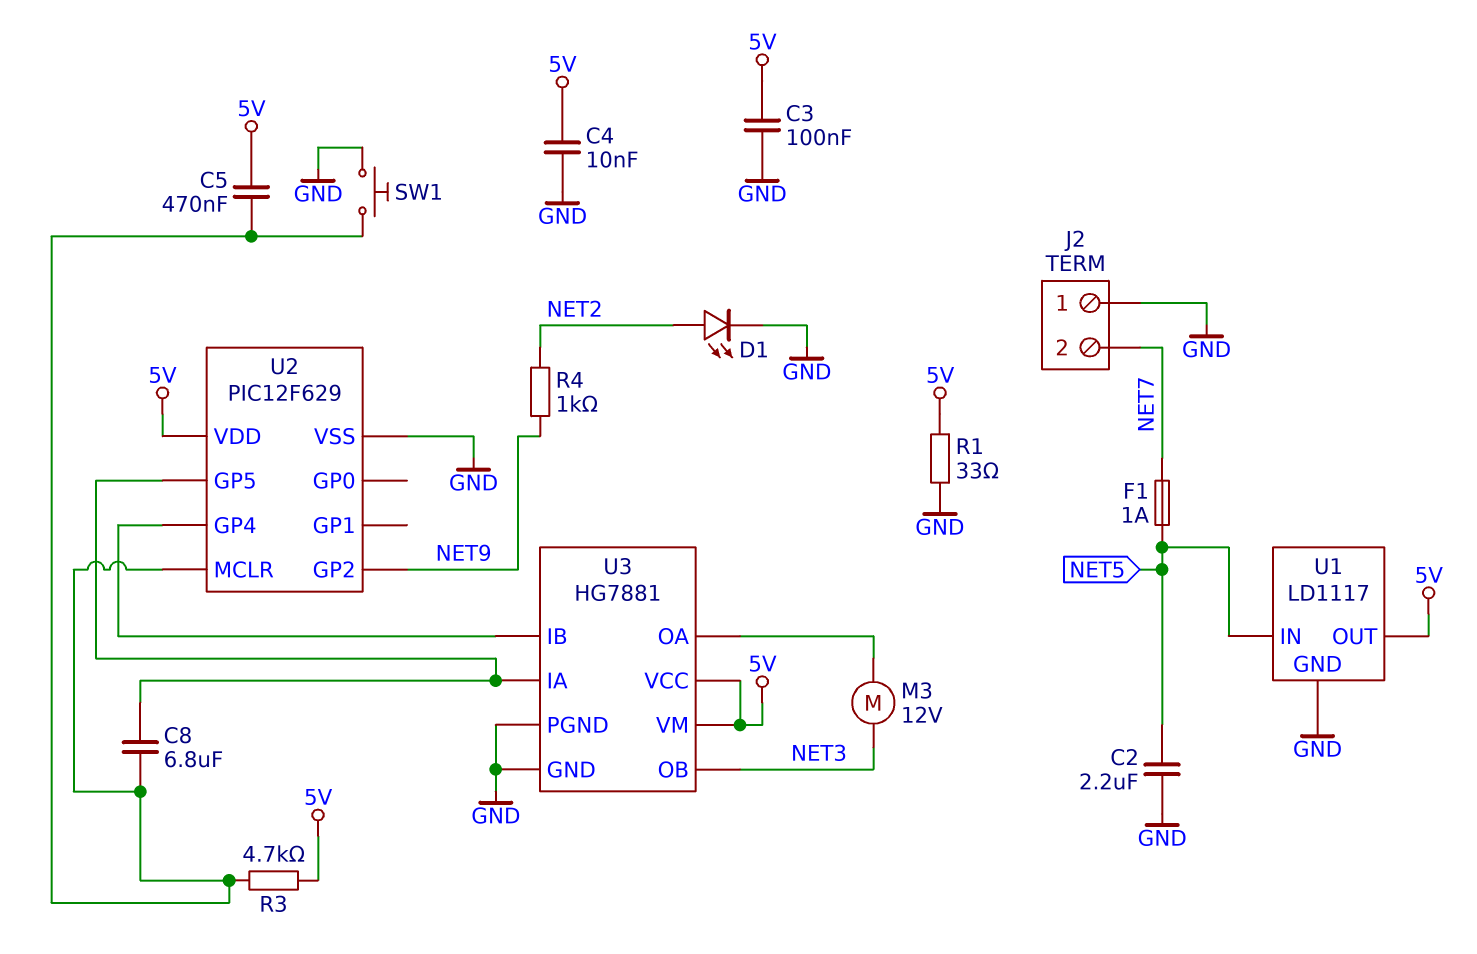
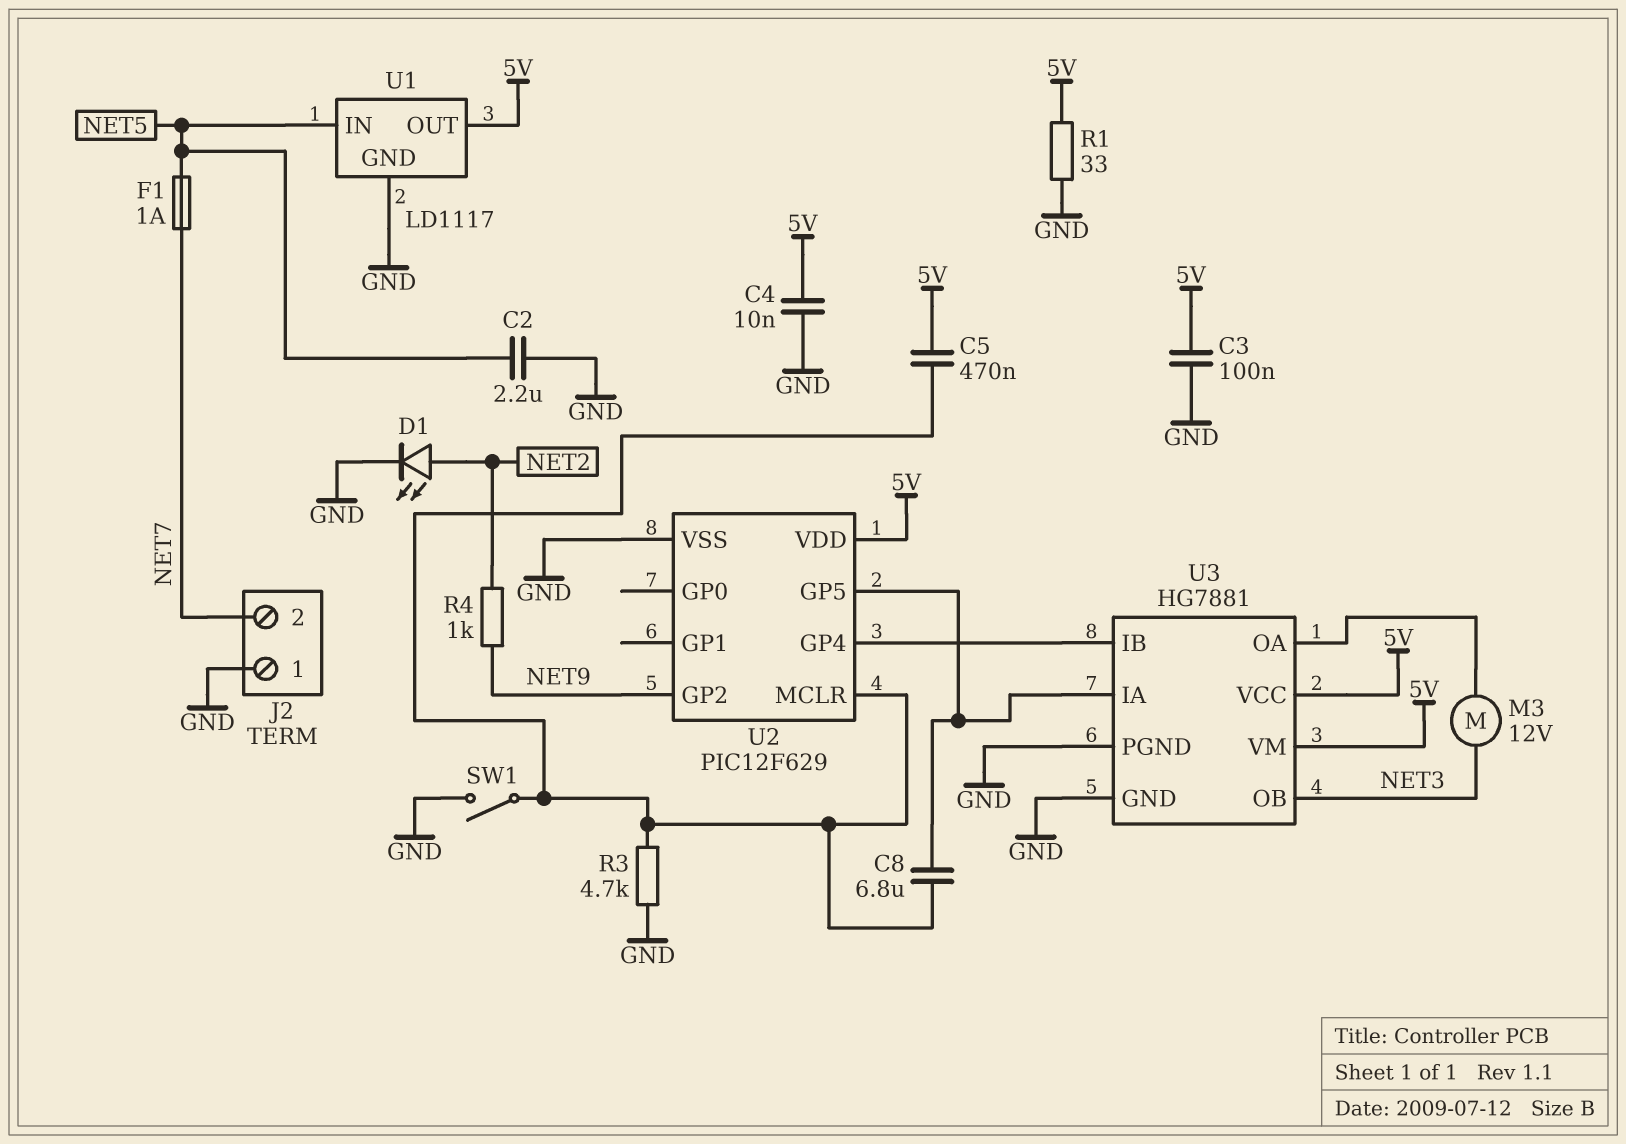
R3: 4.7k (5V, U2/MCLR) -> 4.7k (GND, U2/MCLR)
SW1: button (GND, U2/MCLR) -> switch (GND, U2/MCLR)

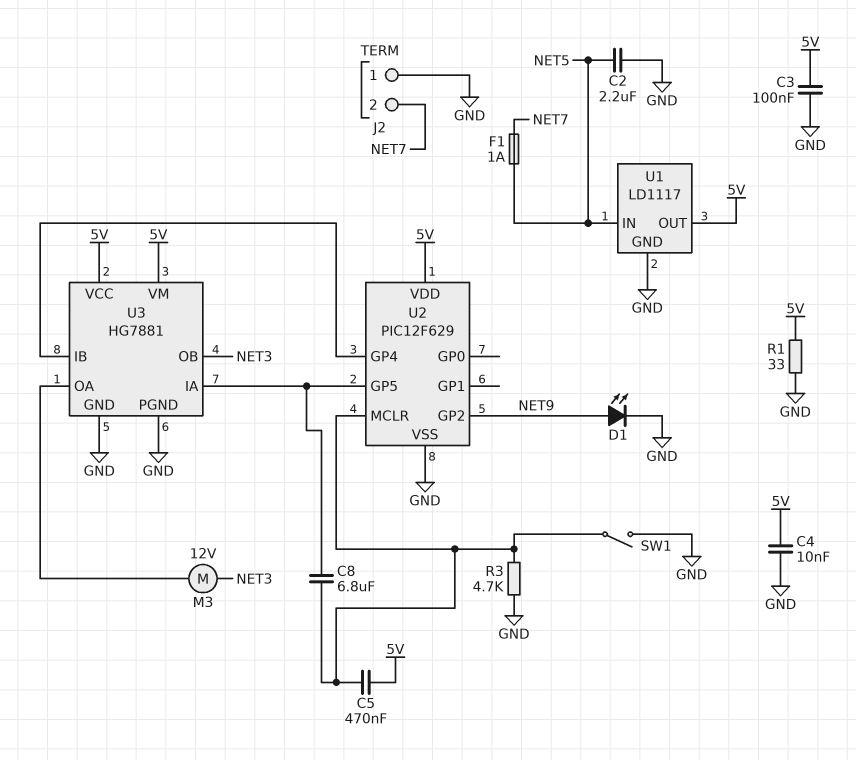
D1: LED (A NET2, K GND) -> LED (A NET9, K GND)
R4: 1k (NET2, NET9) -> none

